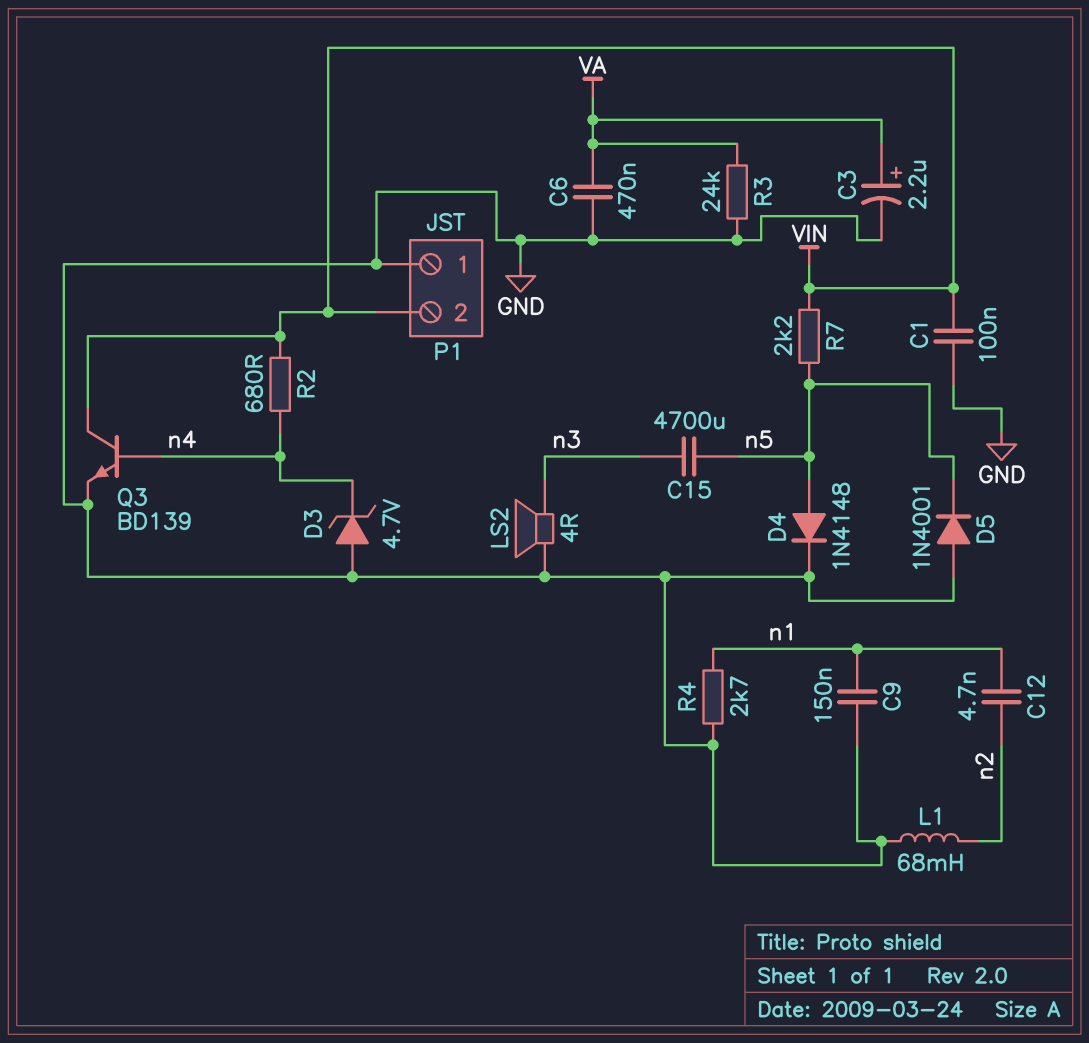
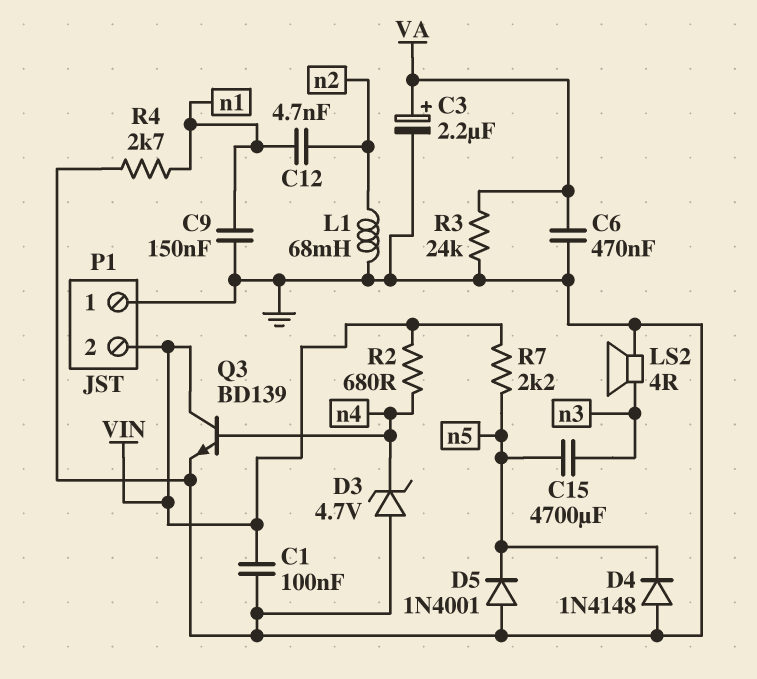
D4: diode 1N4148 (A n5, K GND) -> diode 1N4148 (A GND, K n5)

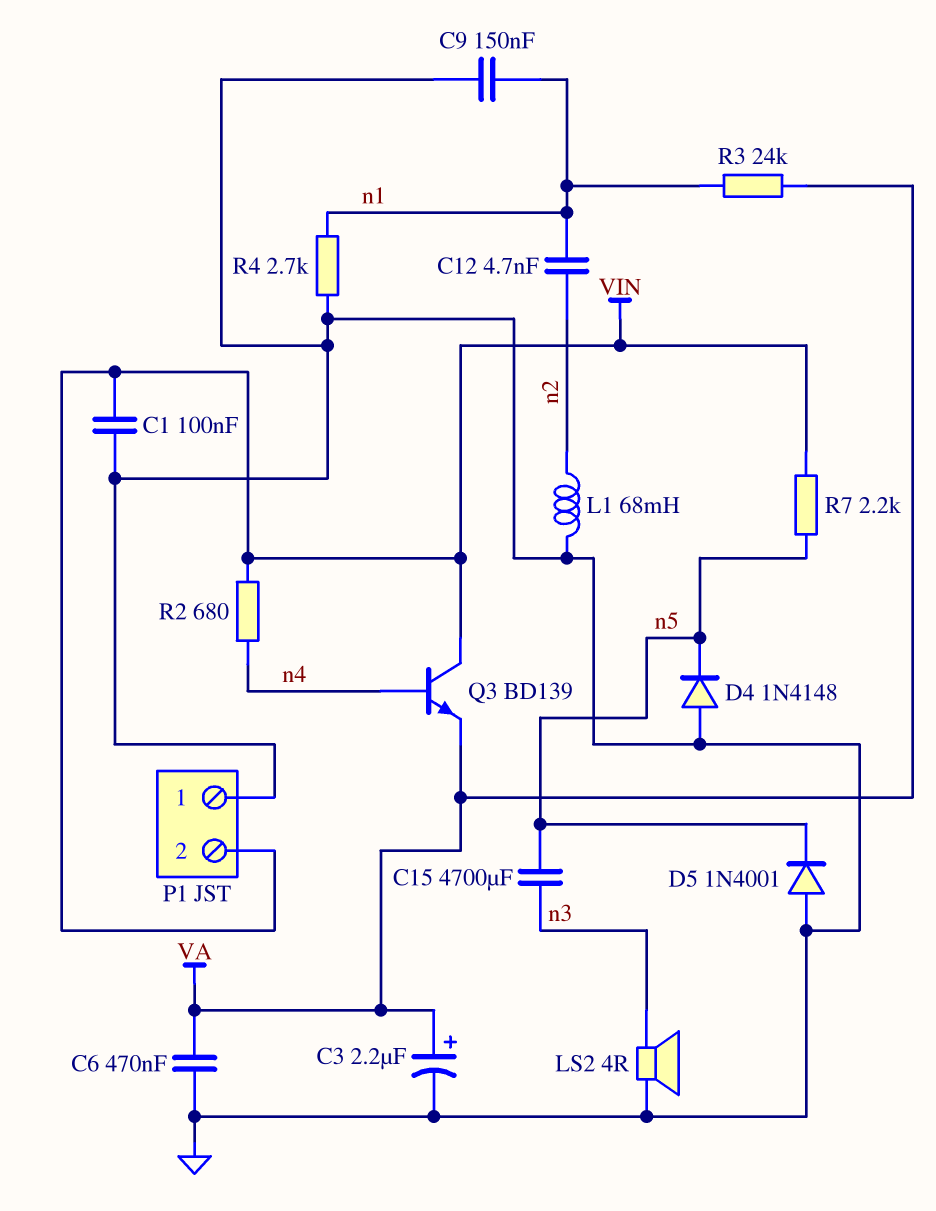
D3: zener 4.7V (A GND, K n4) -> none
Q3: NPN BD139 (B n4, C VIN, E GND) -> NPN BD139 (B n4, C VIN, E VA)
R3: 24k (GND, VA) -> 24k (VA, n1)

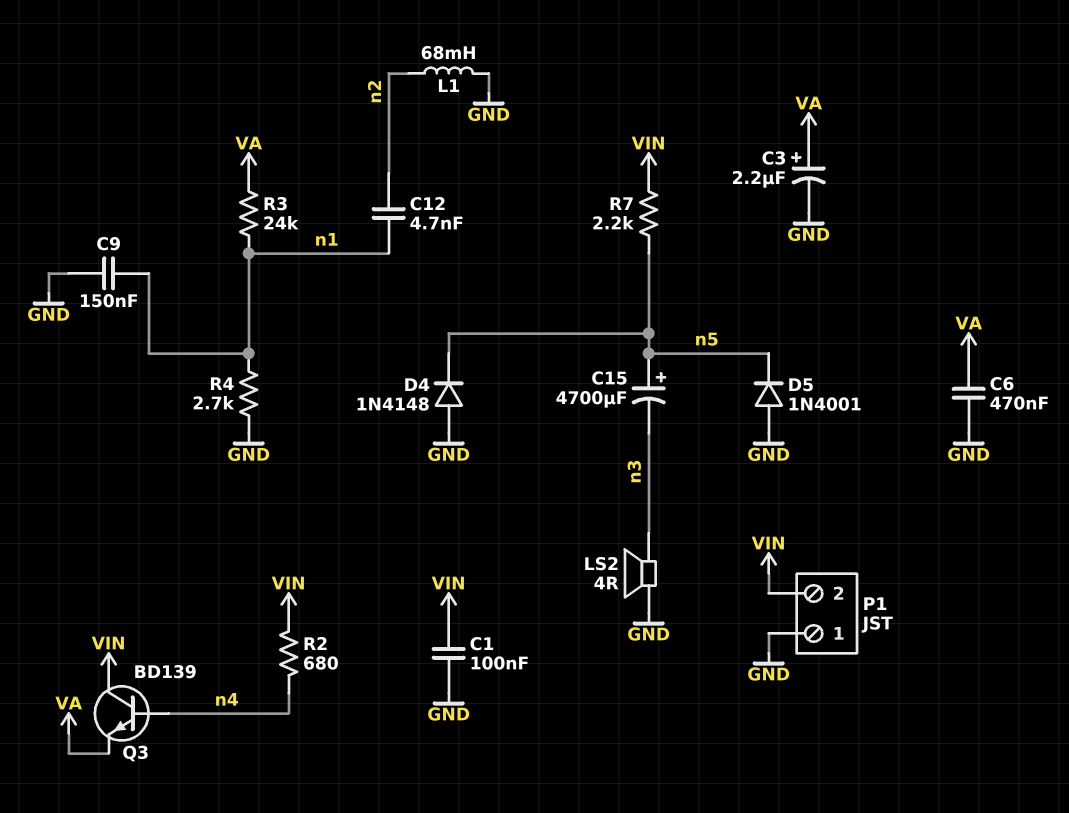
C15: 4700uF (n3, n5) -> 4700uF (plus n5, minus n3)

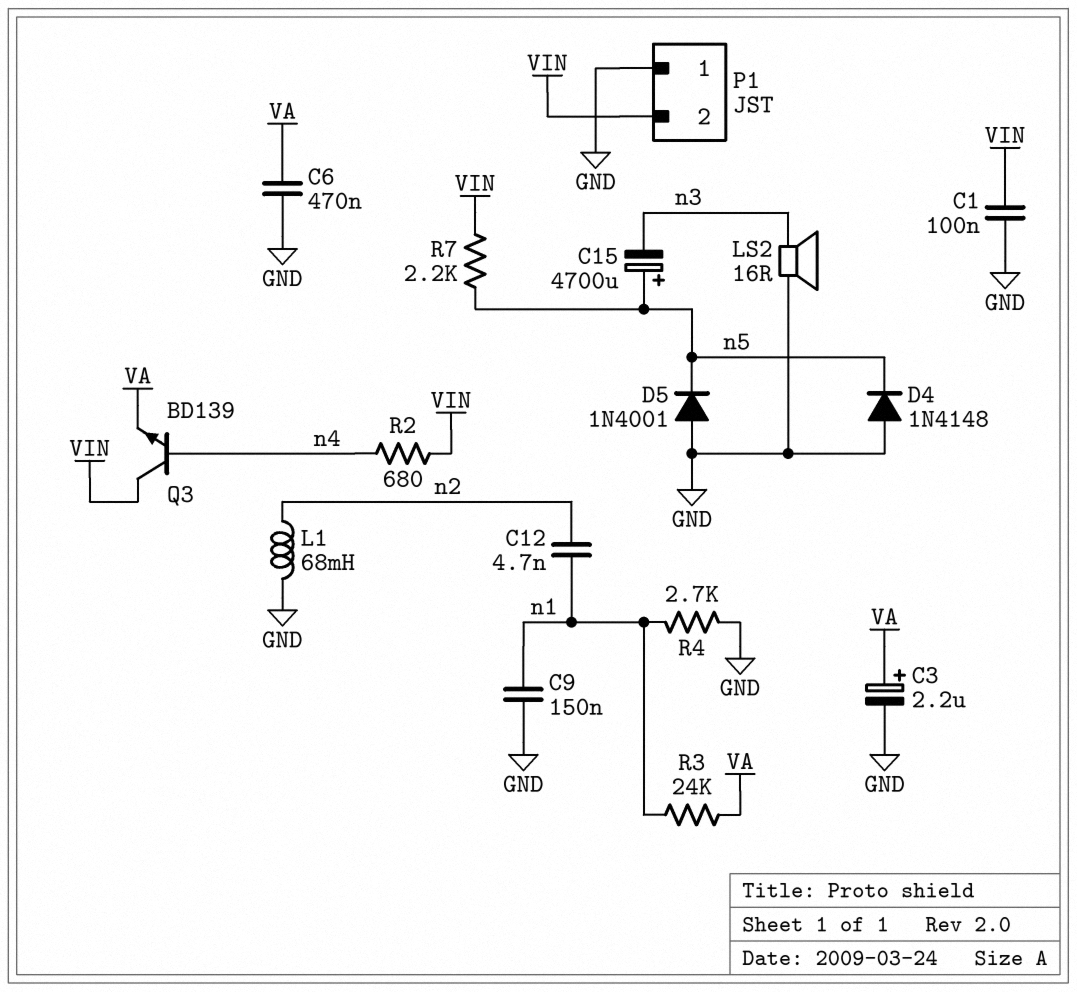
LS2: speaker 4R (GND, n3) -> speaker 16R (GND, n3)

